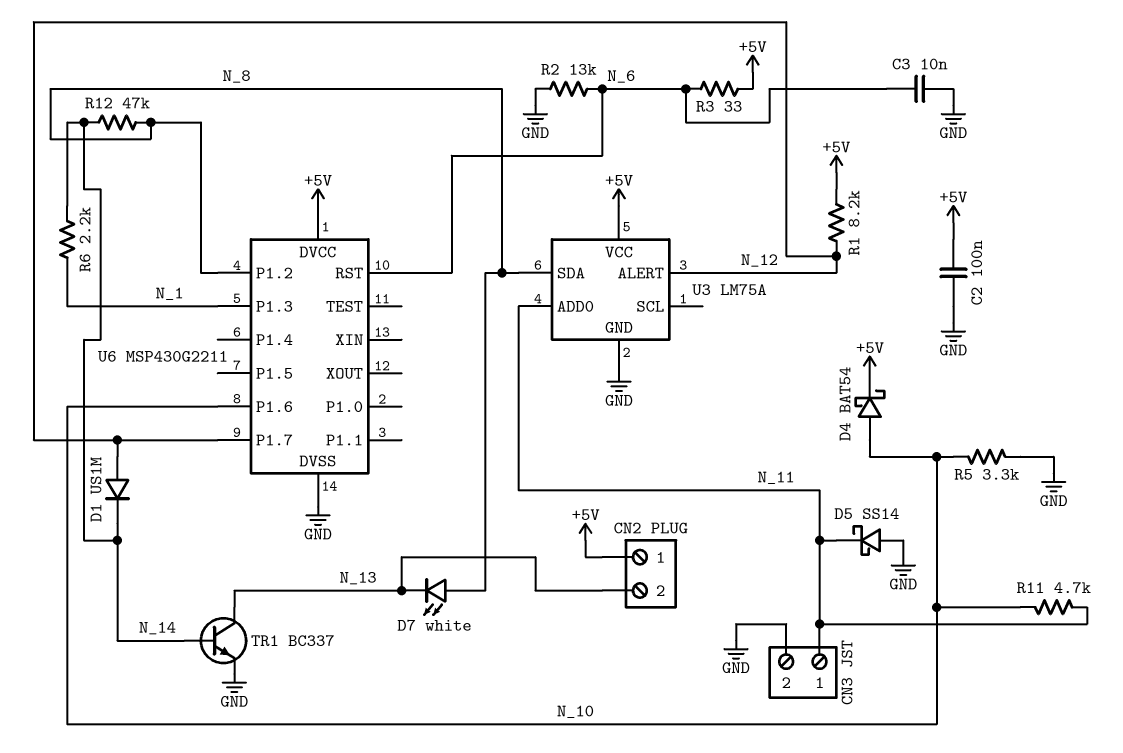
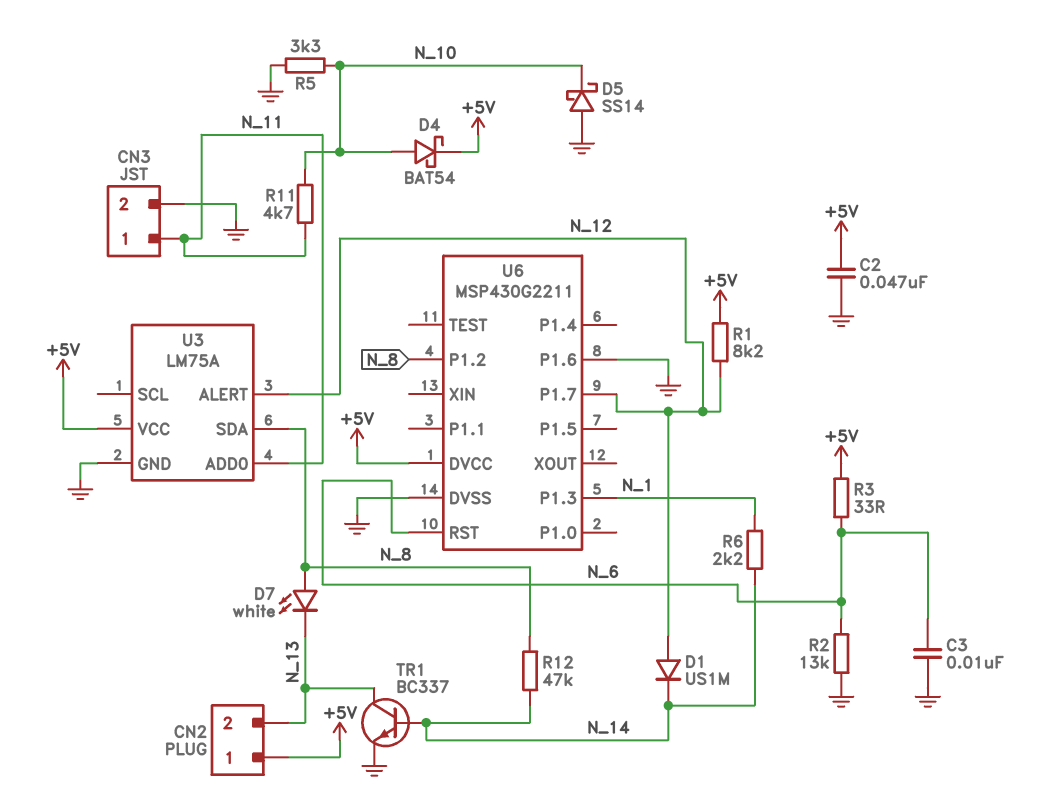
C2: 100nF (+5V, GND) -> 47nF (+5V, GND)
D5: schottky SS14 (A GND, K N_11) -> schottky SS14 (A GND, K N_10)
U6 pin P1.6: N_10 -> GND

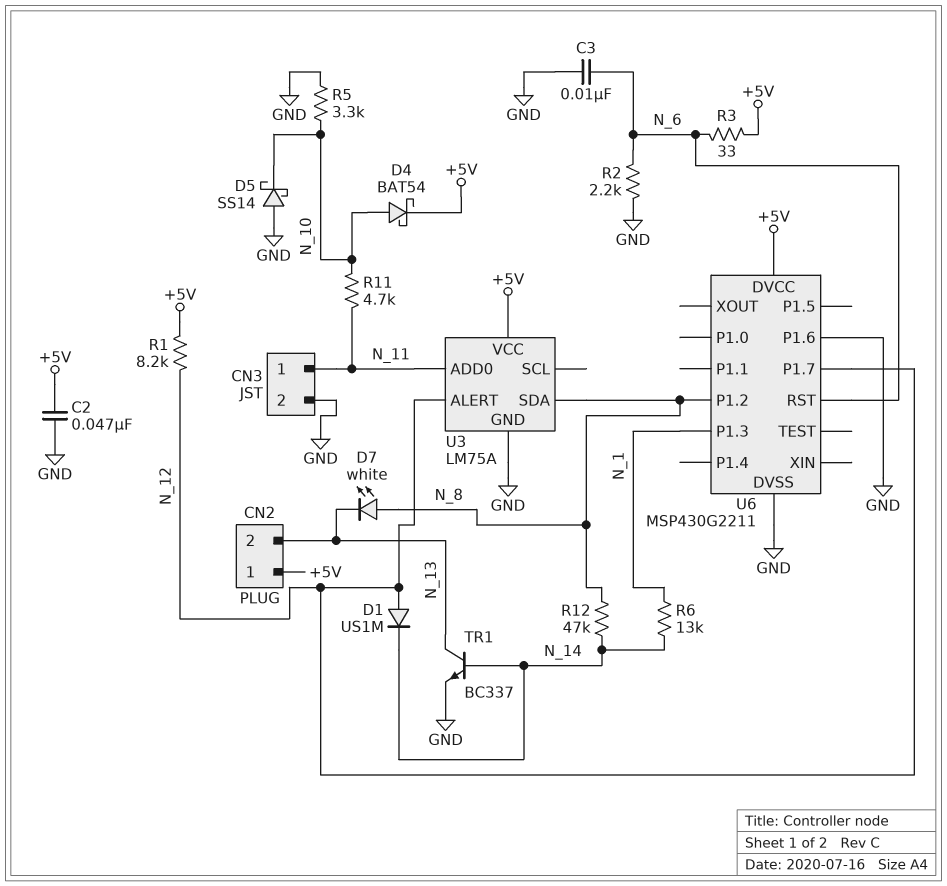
R2: 13k (GND, N_6) -> 2.2k (GND, N_6)
R6: 2.2k (N_1, N_14) -> 13k (N_1, N_14)

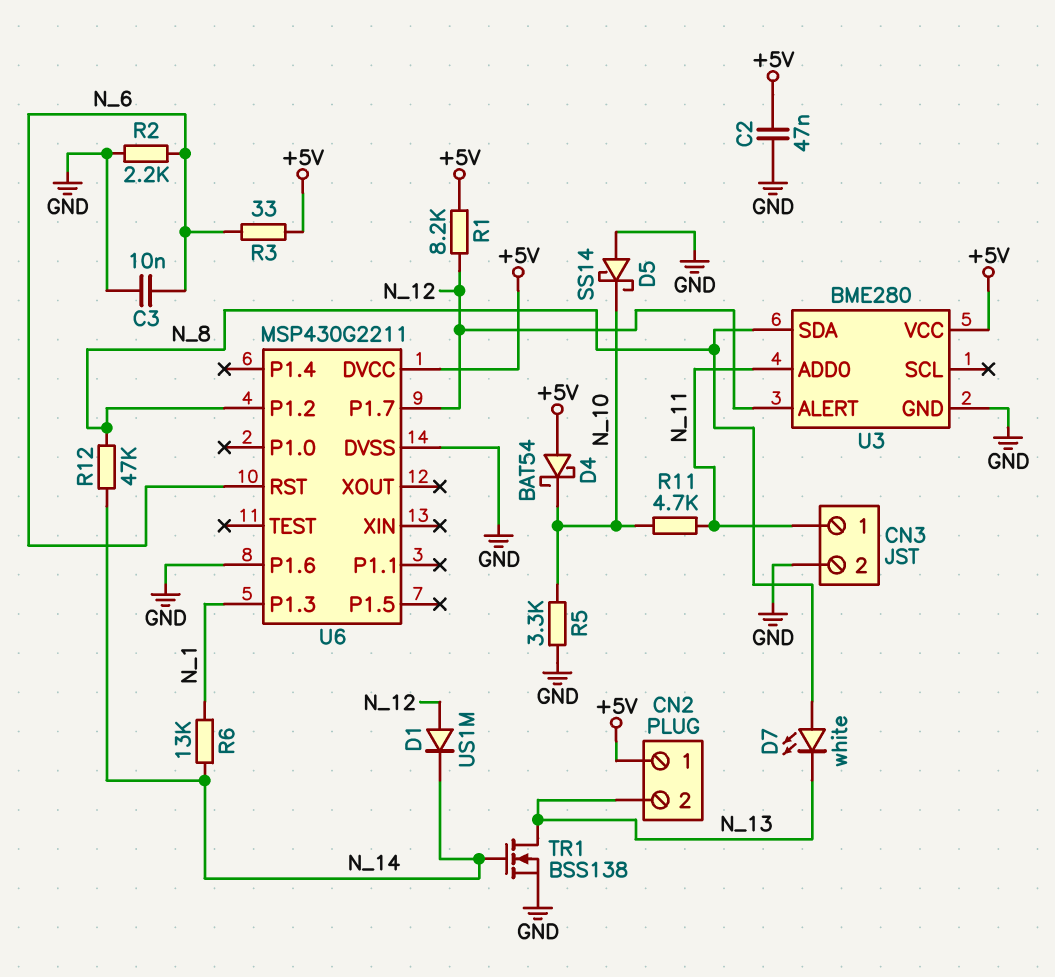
D4: schottky BAT54 (A N_10, K +5V) -> schottky BAT54 (A +5V, K N_10)
TR1: NPN BC337 (B N_14, C N_13, E GND) -> NMOS BSS138 (G N_14, D N_13, S GND)
U3: LM75A -> BME280

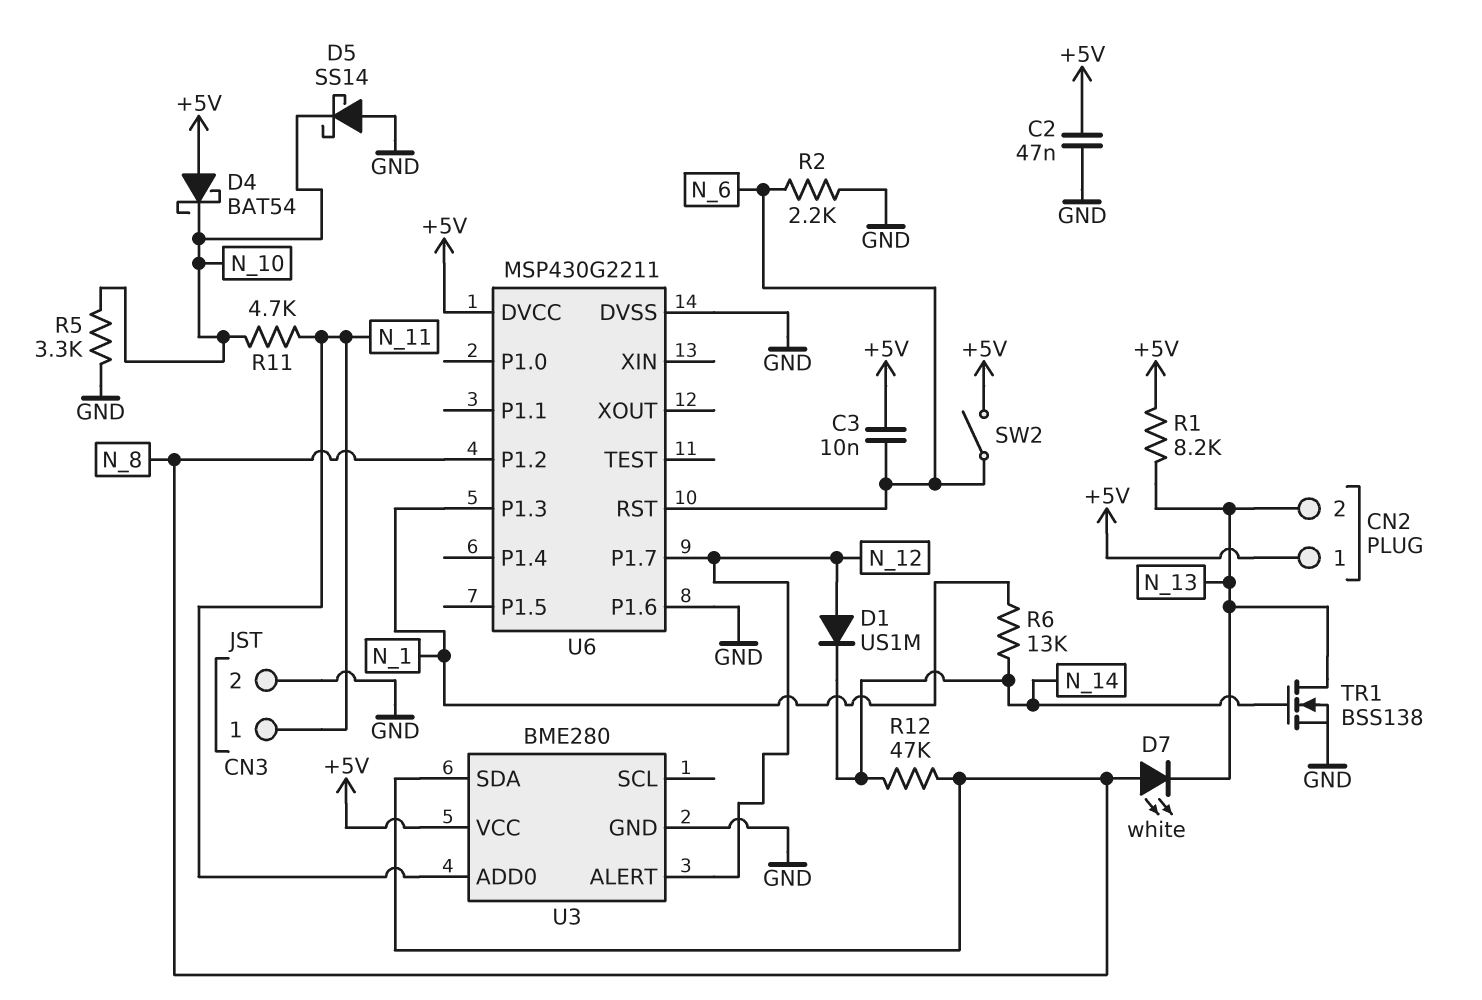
C3: 10nF (GND, N_6) -> 10nF (+5V, N_6)
R1: 8.2k (+5V, N_12) -> 8.2k (+5V, N_13)
R3: 33 (+5V, N_6) -> none
SW2: none -> switch (+5V, N_6)

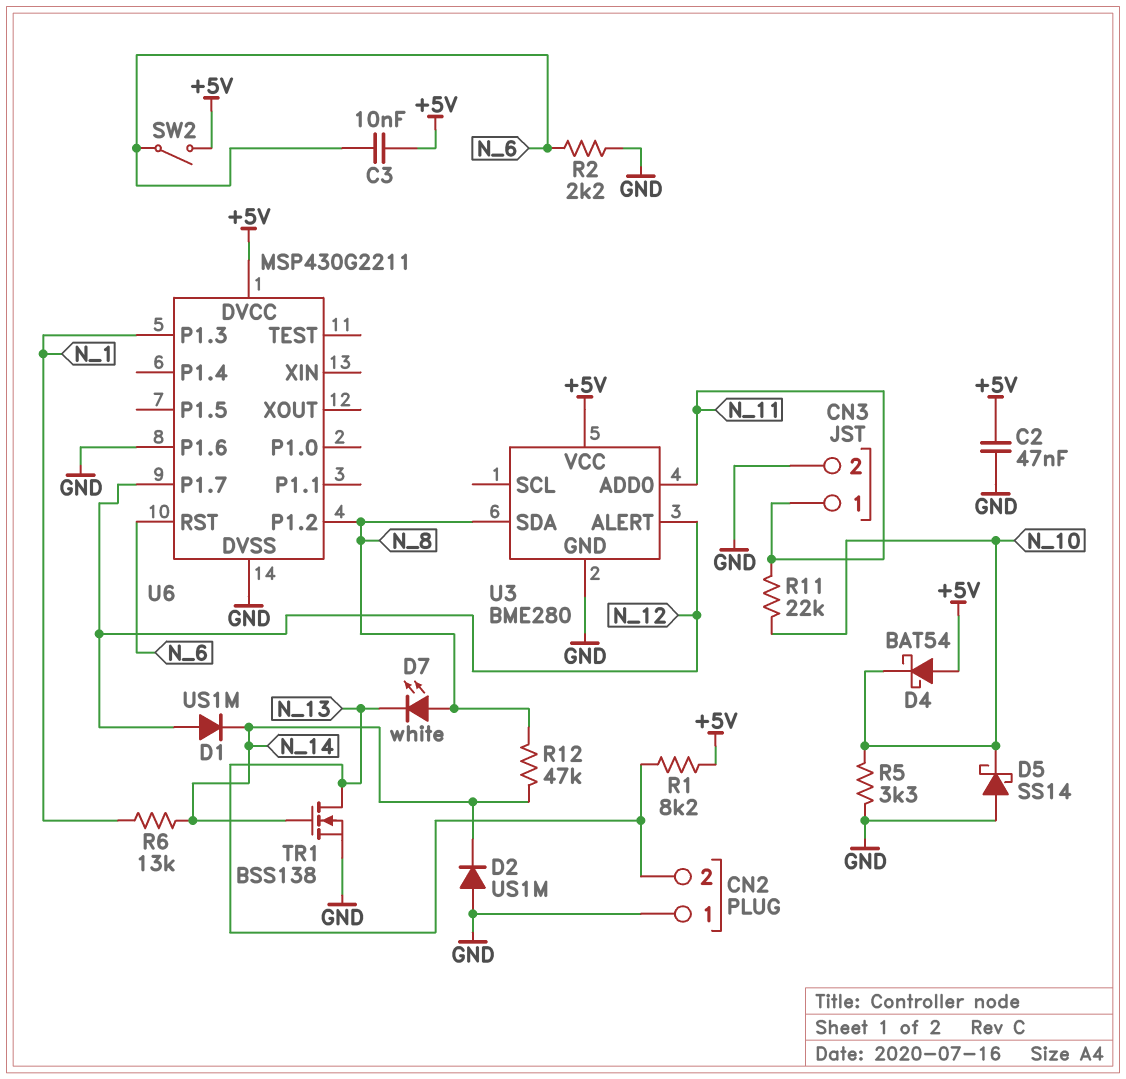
CN2 pin 1: +5V -> GND
D2: none -> diode US1M (A GND, K N_14)
R11: 4.7k (N_10, N_11) -> 22k (N_10, N_11)

